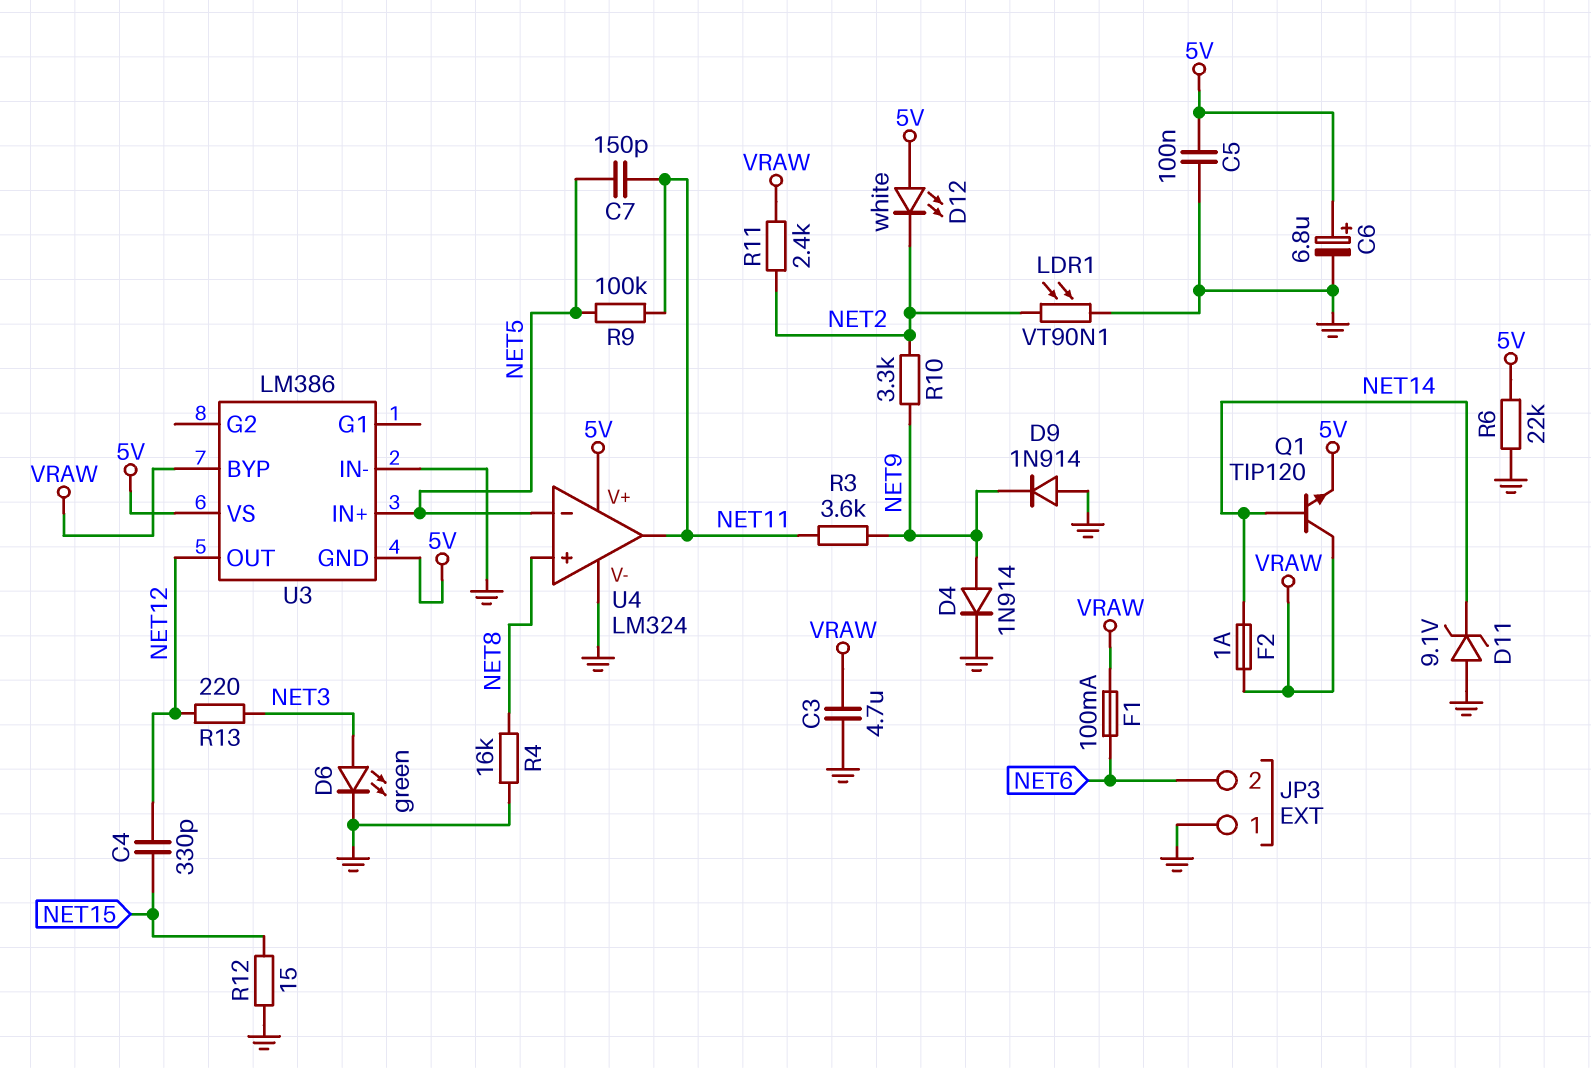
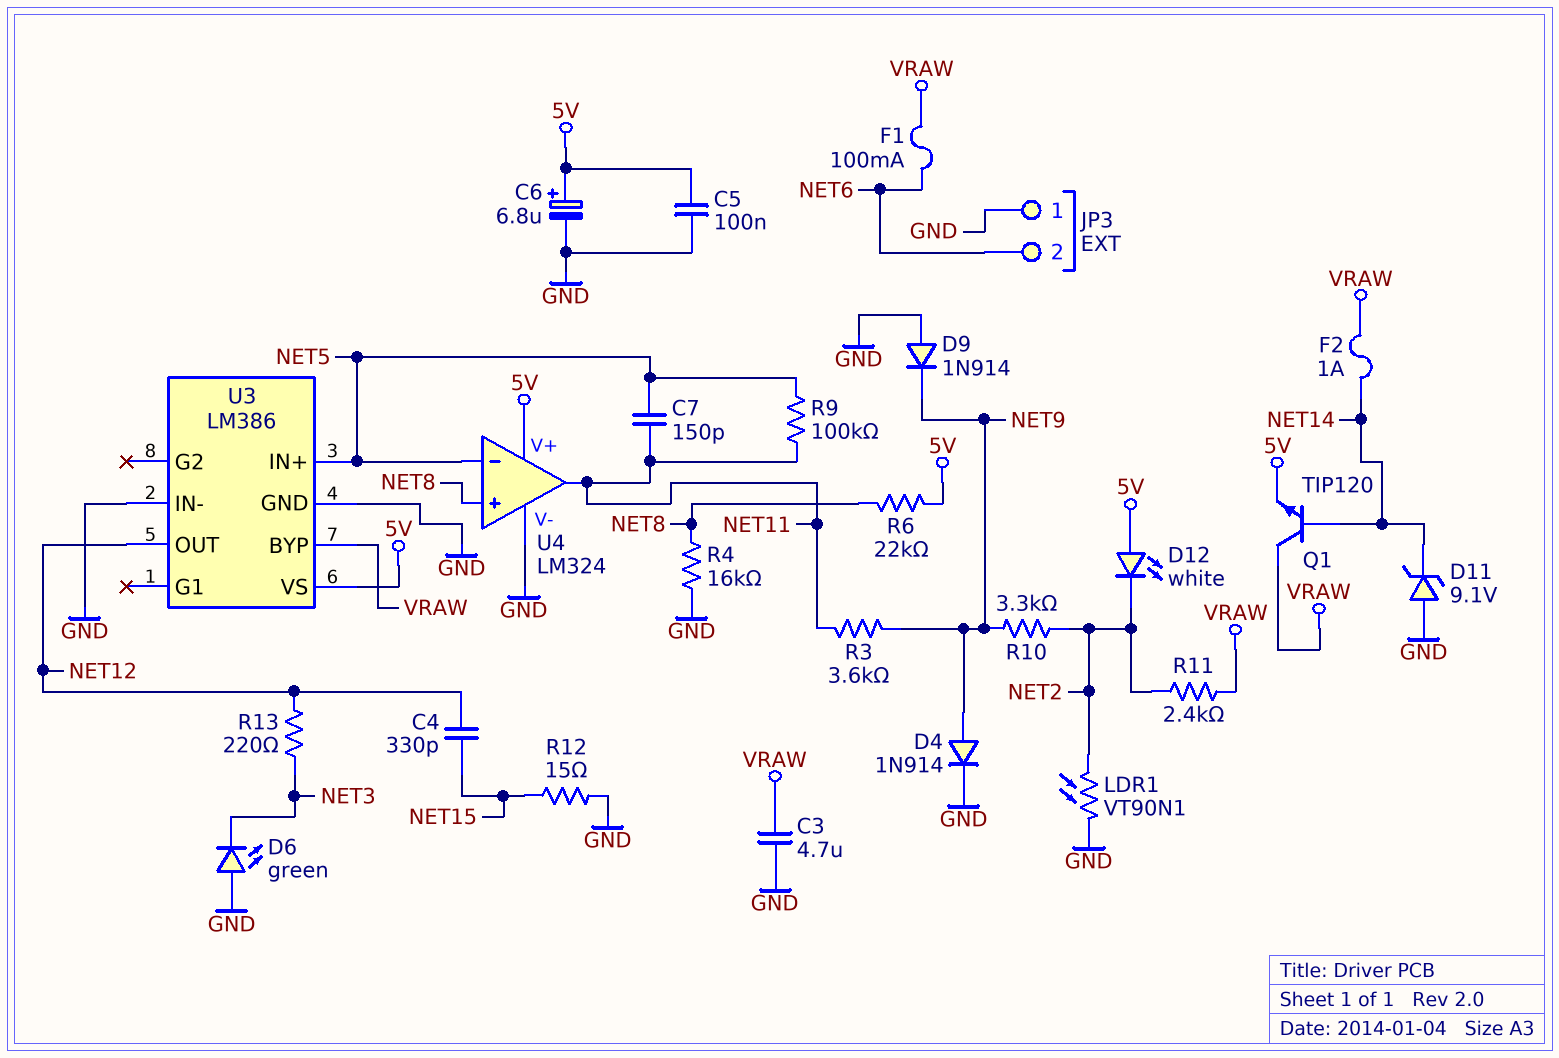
D6: LED green (A NET3, K GND) -> LED green (A GND, K NET3)
R6: 22k (5V, GND) -> 22k (5V, NET8)
U3 pin GND: 5V -> GND

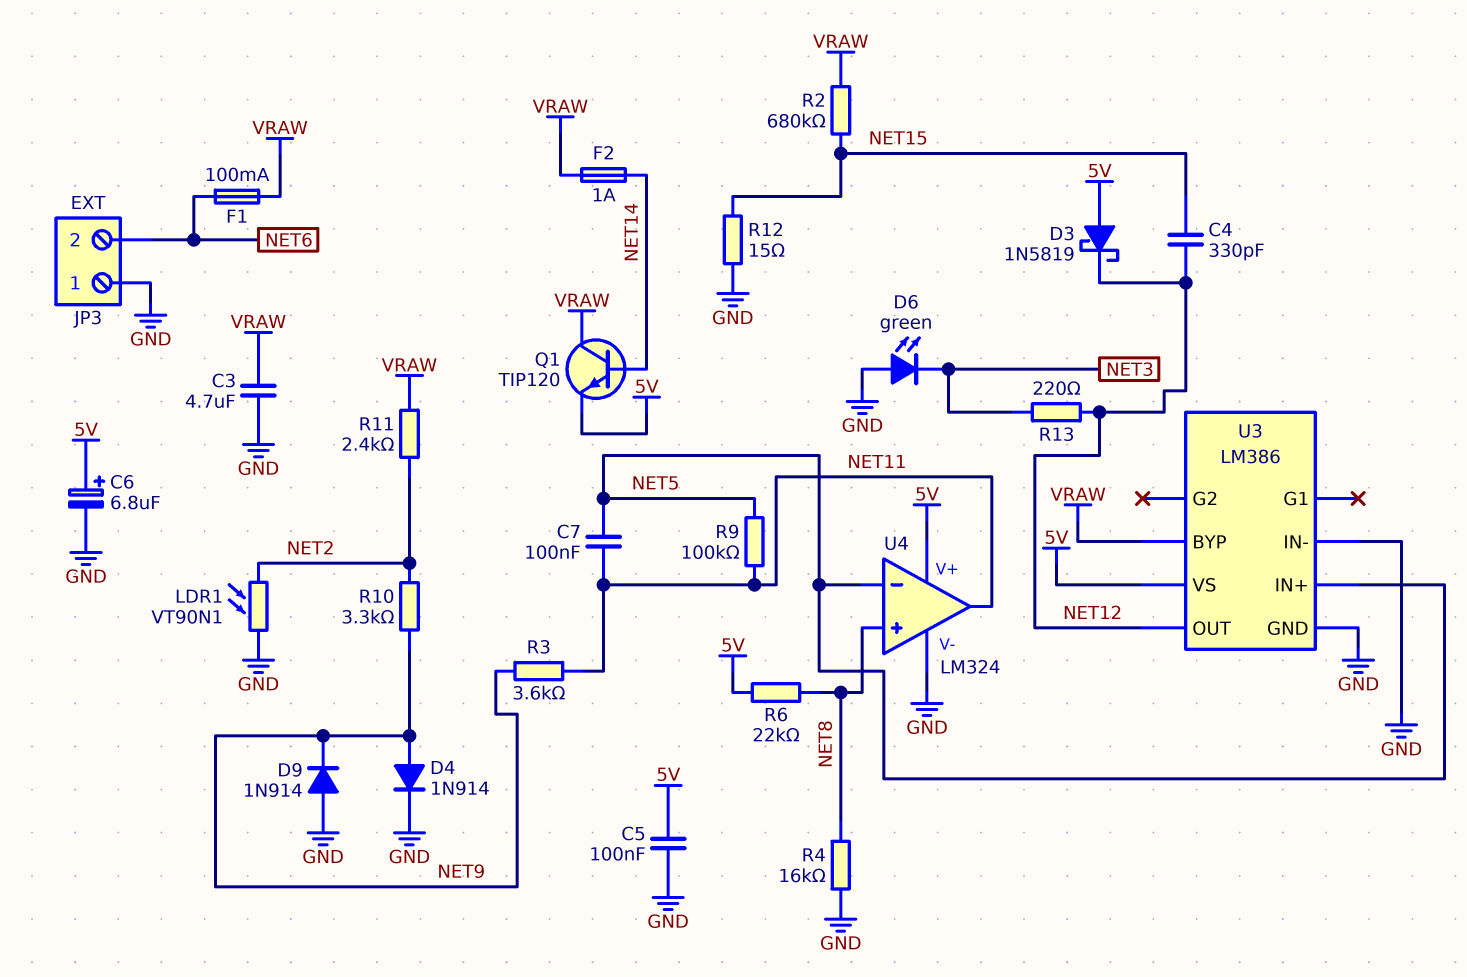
C7: 150pF (NET5, NET11) -> 100nF (NET5, NET11)
D3: none -> schottky 1N5819 (A 5V, K NET12)
D11: zener 9.1V (A GND, K NET14) -> none
D12: LED white (A 5V, K NET2) -> none
R2: none -> 680k (NET15, VRAW)

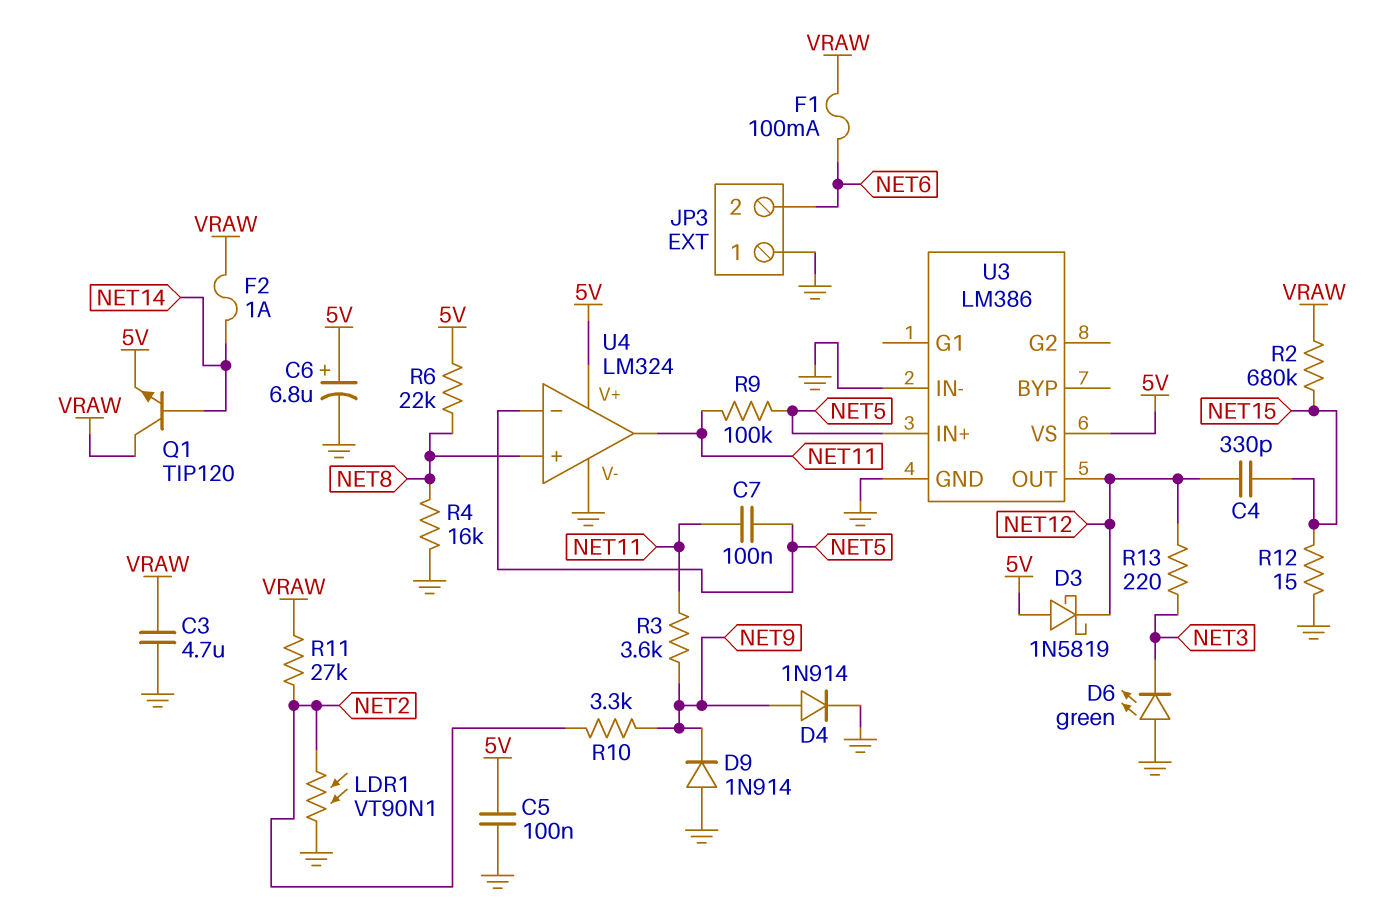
R11: 2.4k (NET2, VRAW) -> 27k (NET2, VRAW)
U3 pin BYP: VRAW -> none

